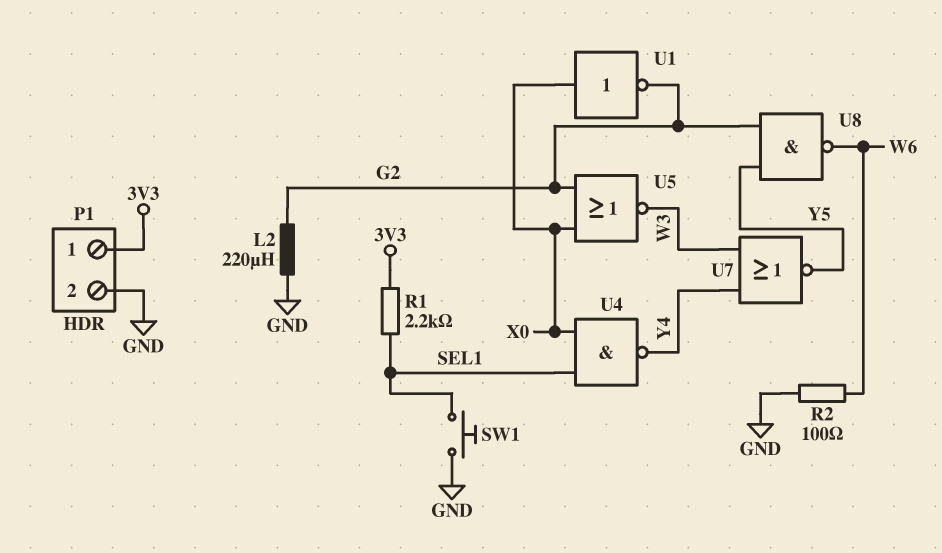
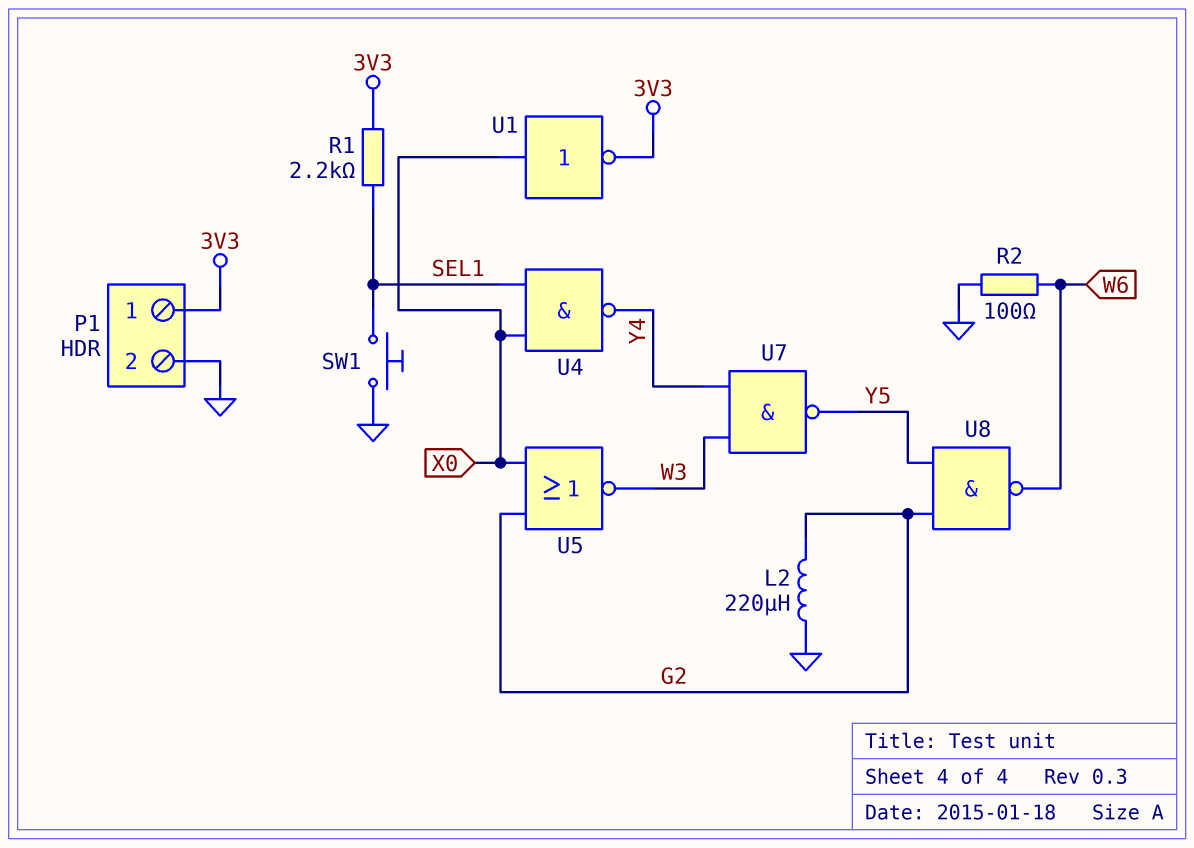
U1: NOT (in X0, out G2) -> NOT (in X0, out 3V3)
U7: NOR (in W3, in Y4, out Y5) -> NAND (in W3, in Y4, out Y5)

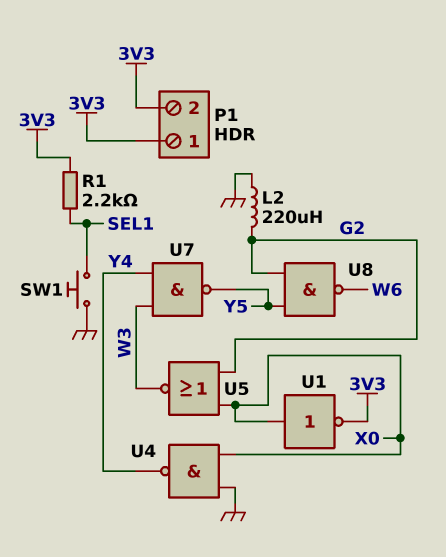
P1 pin 2: GND -> 3V3
R2: 100 (GND, W6) -> none
U4: NAND (in SEL1, in X0, out Y4) -> NAND (in GND, in X0, out Y4)

